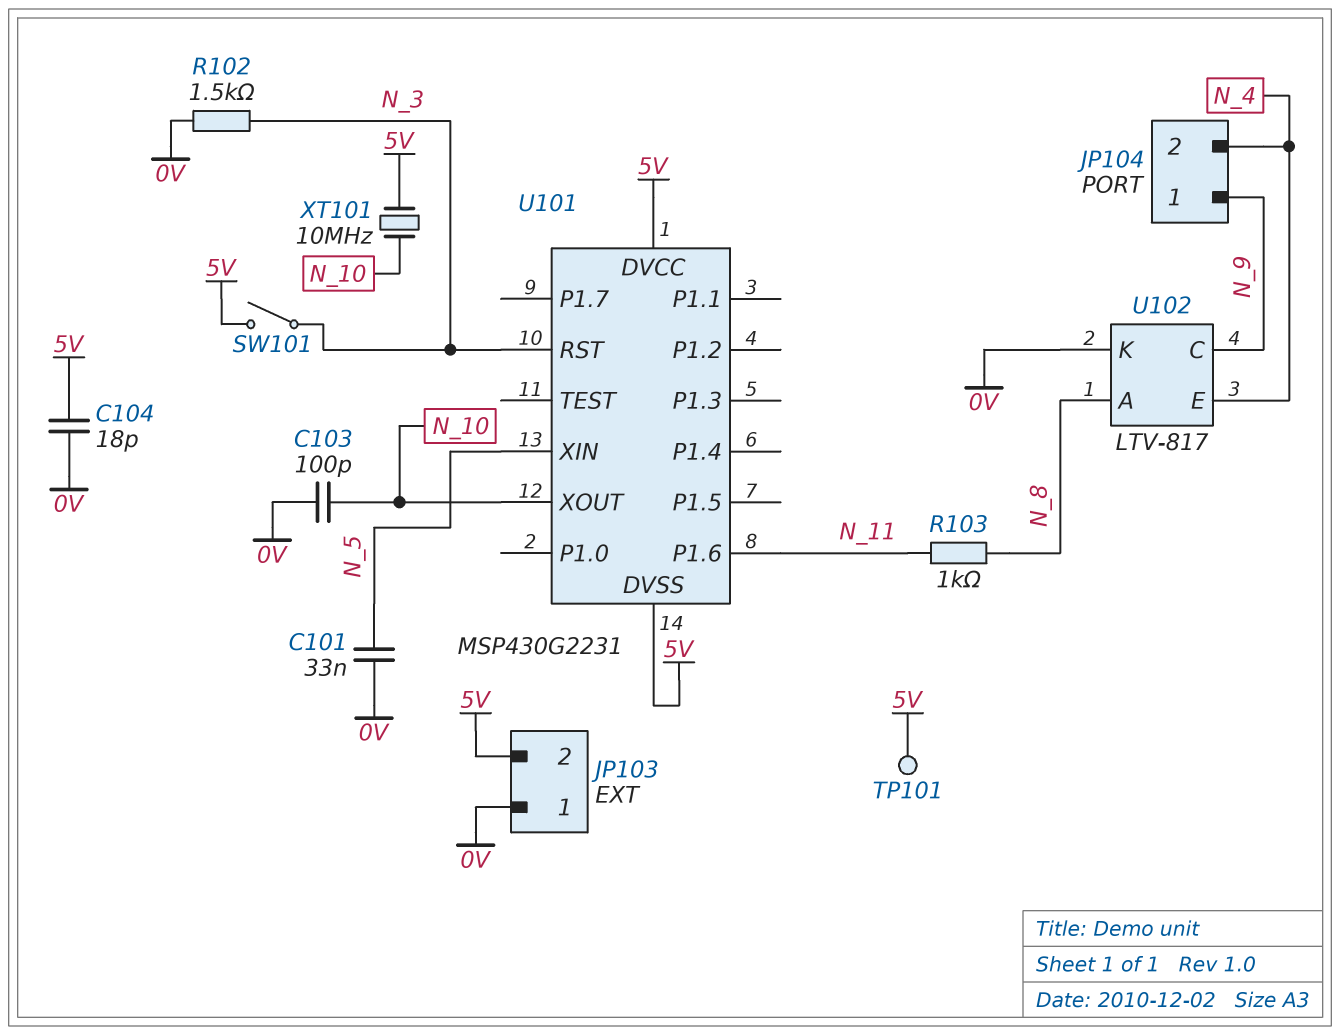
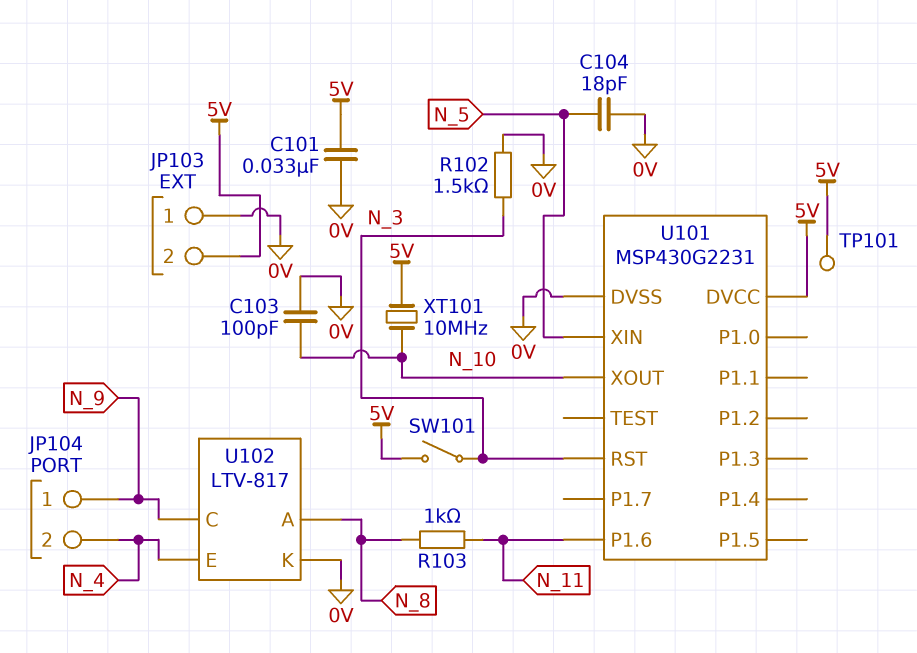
C101: 33nF (0V, N_5) -> 33nF (0V, 5V)
C104: 18pF (0V, 5V) -> 18pF (0V, N_5)
U101 pin DVSS: 5V -> 0V

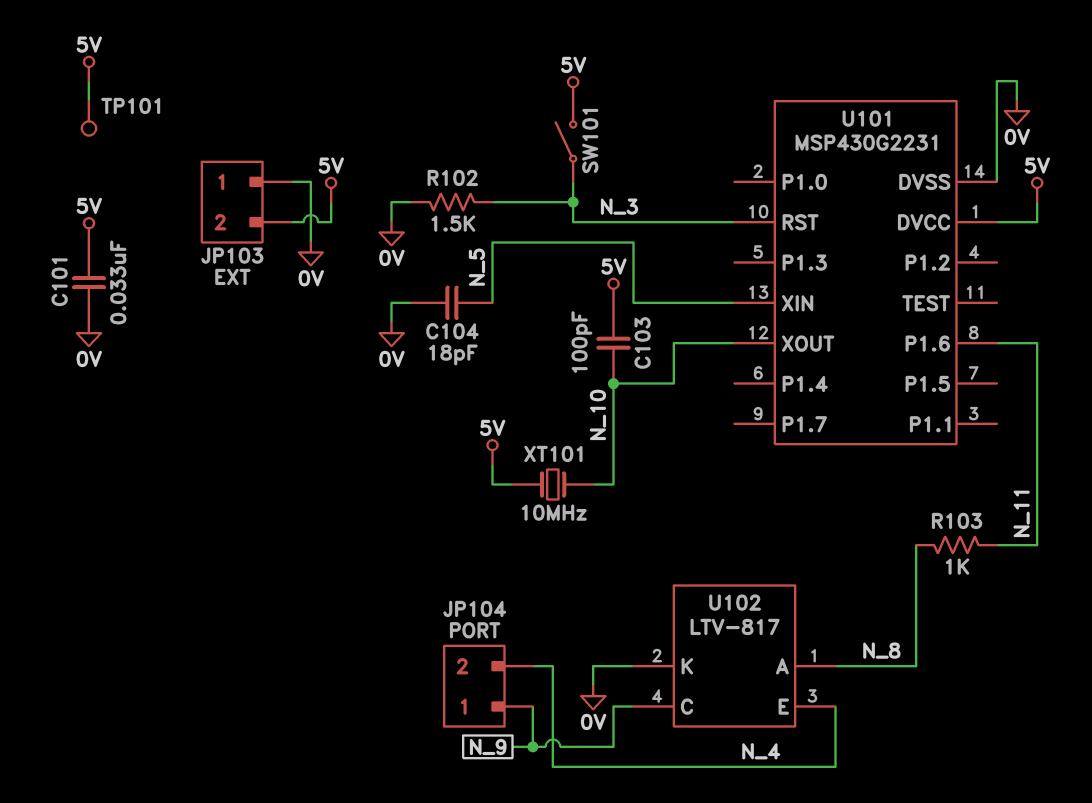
C103: 100pF (0V, N_10) -> 100pF (5V, N_10)

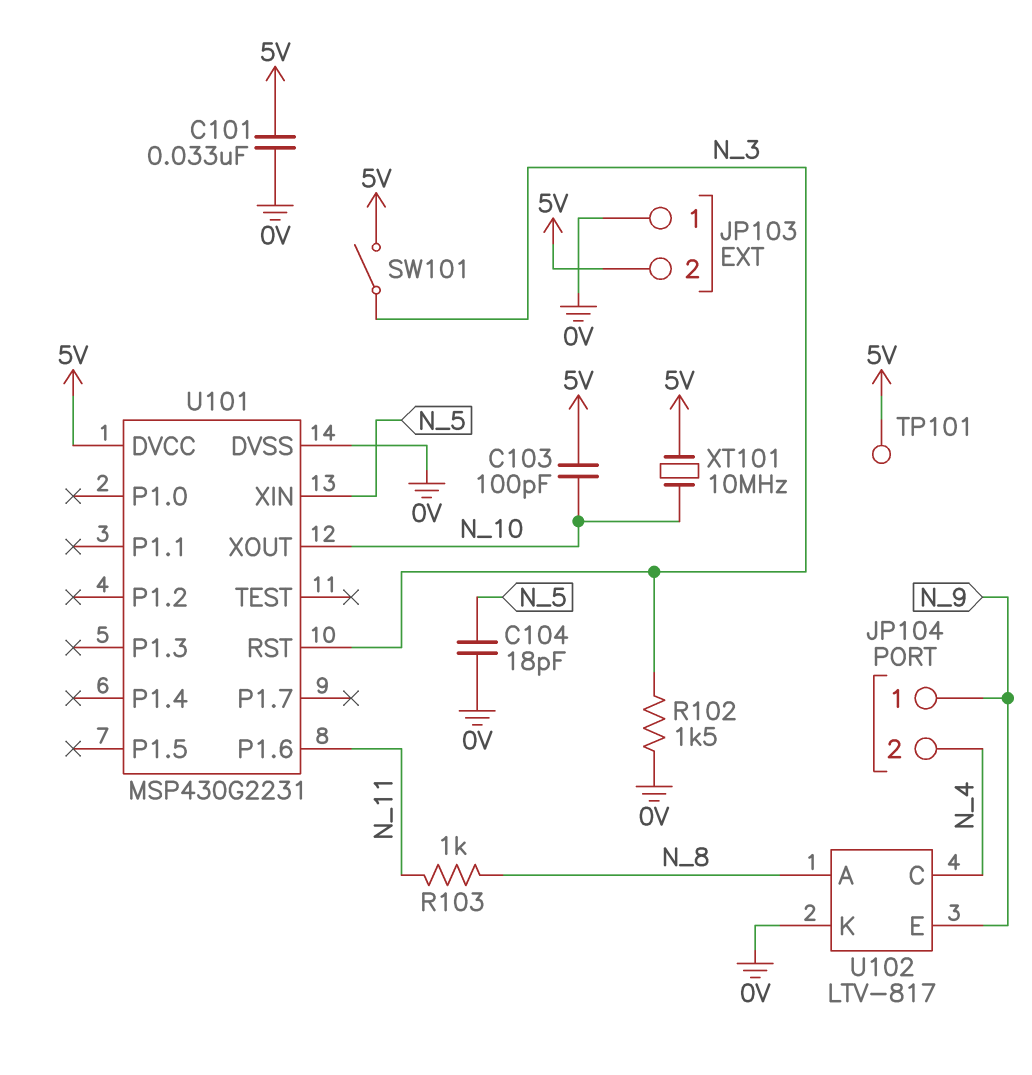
U102 pin C: N_9 -> N_4
U102 pin E: N_4 -> N_9

